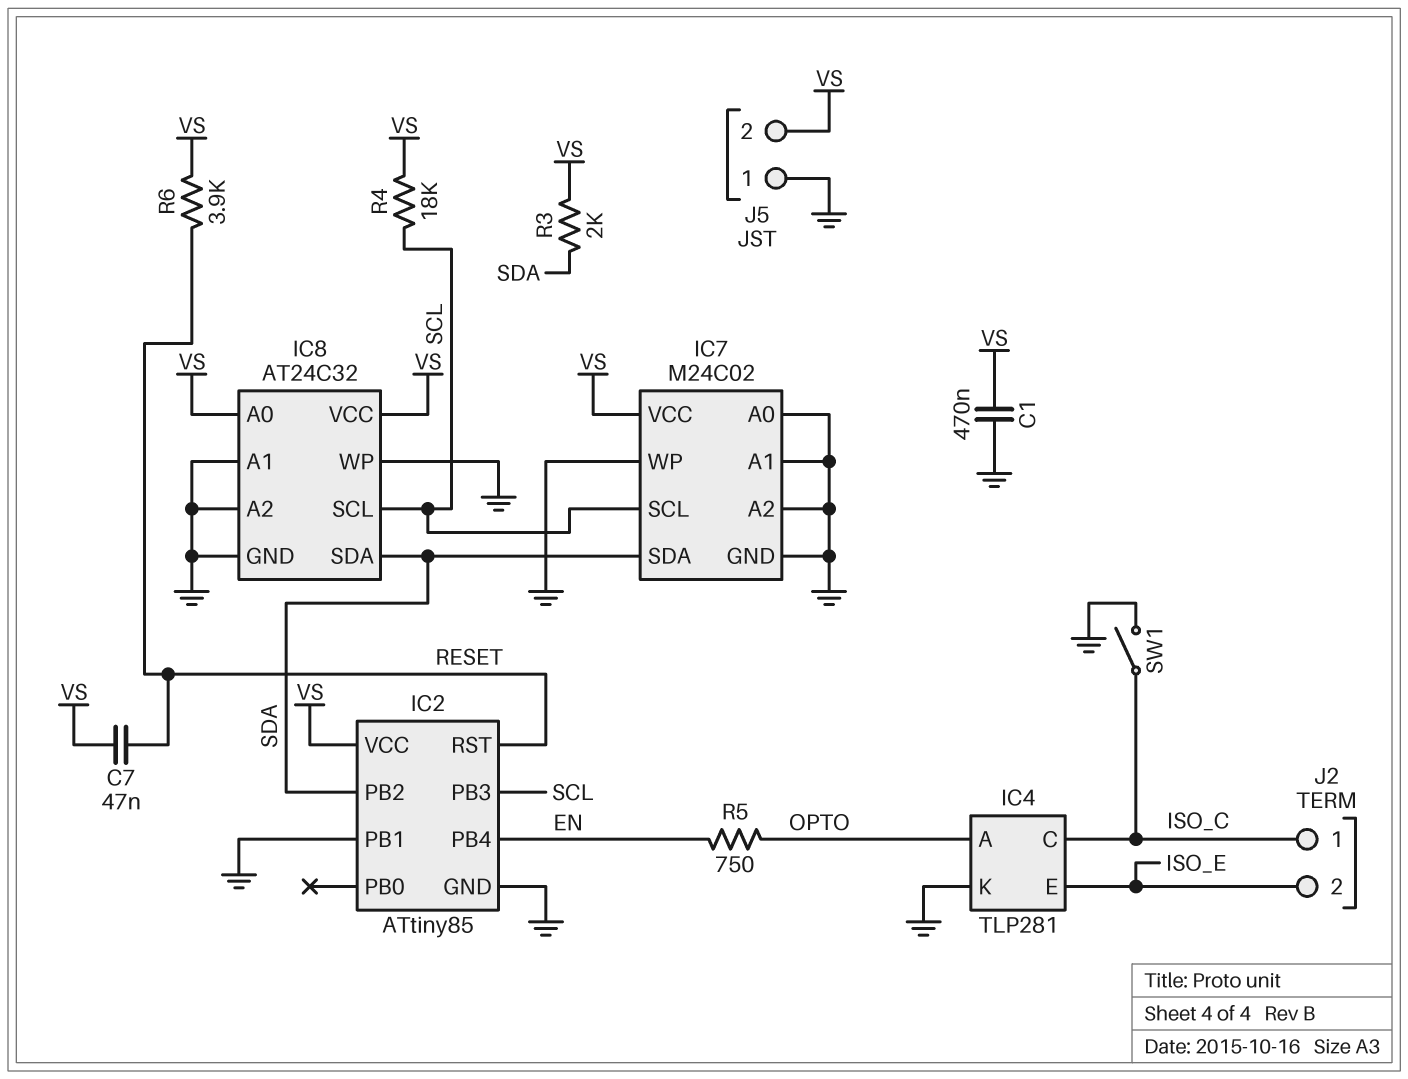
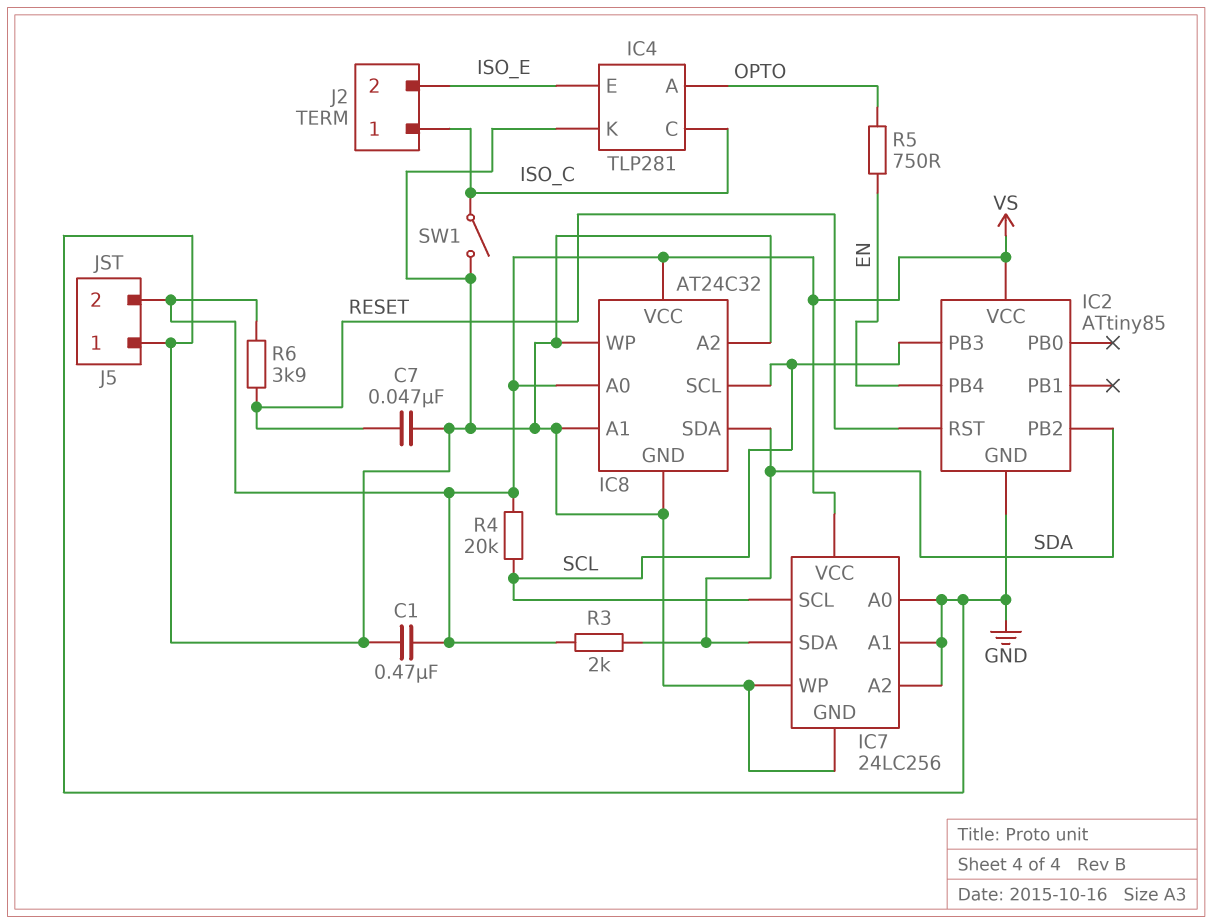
C7: 47nF (RESET, VS) -> 47nF (GND, RESET)
IC2 pin PB1: GND -> none
IC7: M24C02 -> 24LC256
R4: 18k (SCL, VS) -> 20k (SCL, VS)

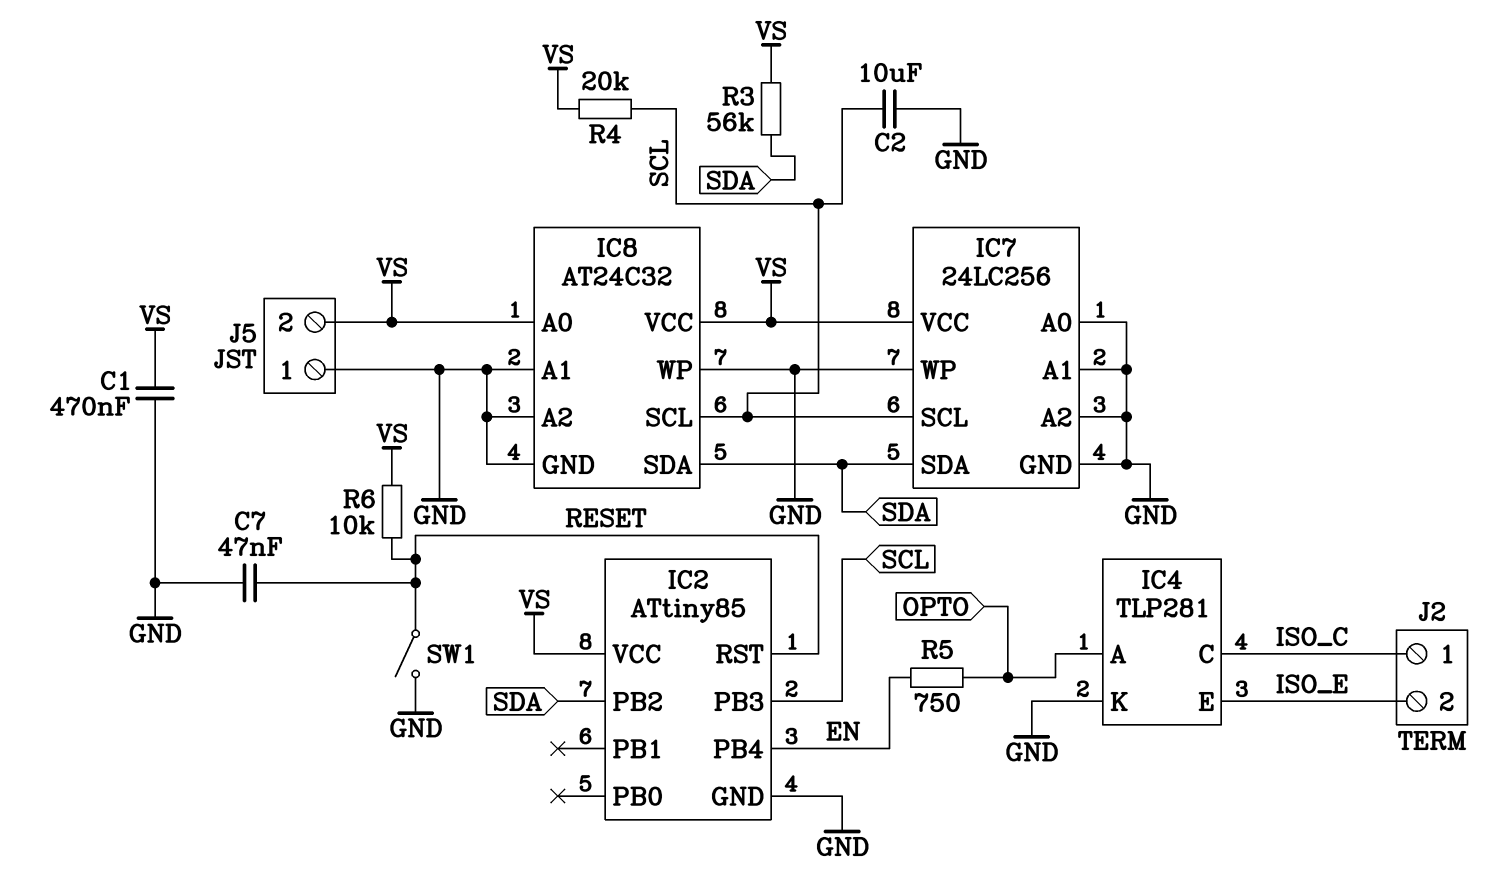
C2: none -> 10uF (GND, SCL)
R3: 2k (SDA, VS) -> 56k (SDA, VS)
R6: 3.9k (RESET, VS) -> 10k (RESET, VS)
SW1: switch (GND, ISO_C) -> switch (GND, RESET)

